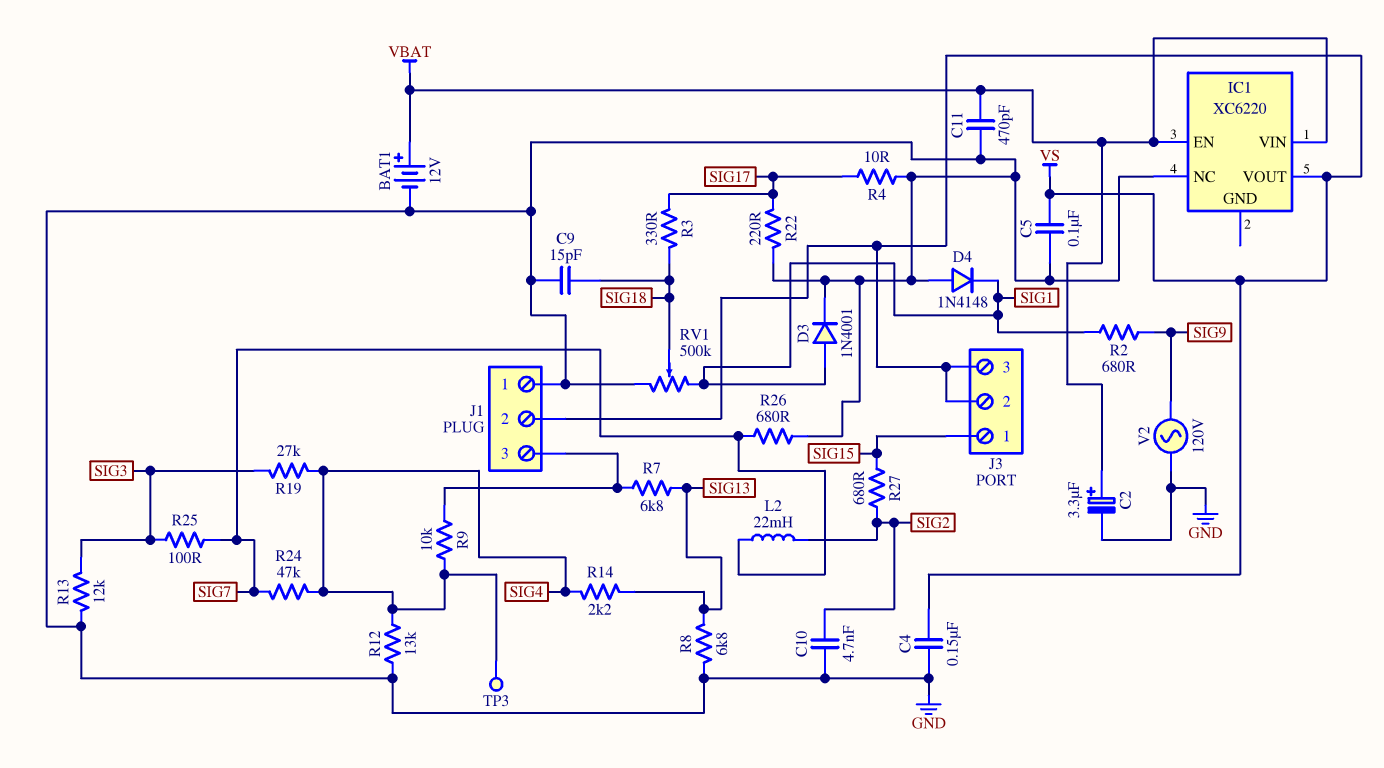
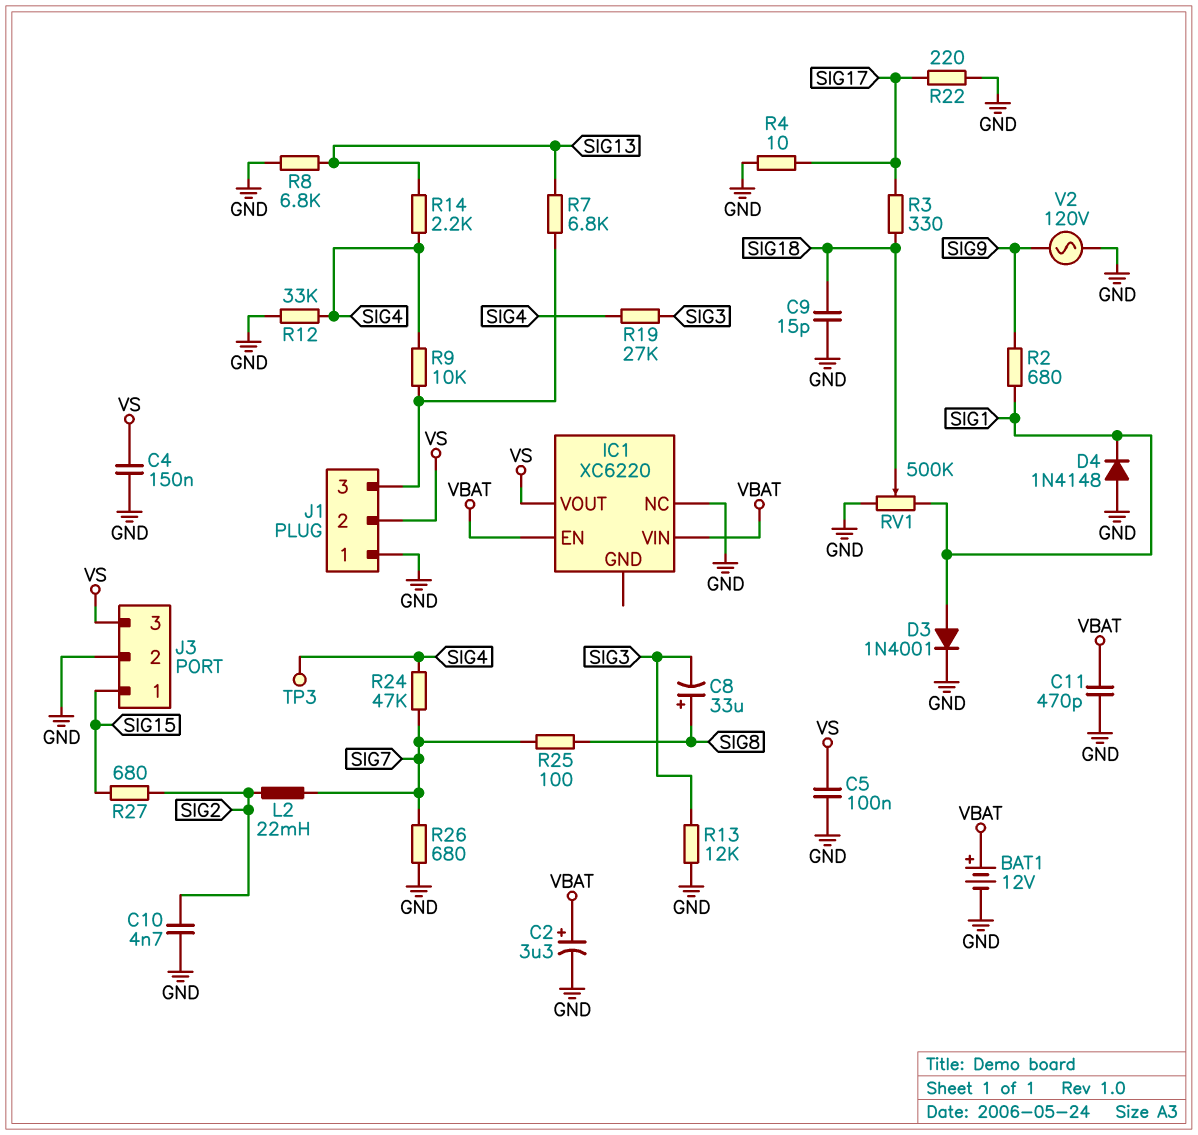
C8: none -> 33uF (plus SIG8, minus SIG3)
J3 pin 2: VS -> GND
R12: 13k (GND, SIG4) -> 33k (GND, SIG4)
R25: 100 (SIG3, SIG7) -> 100 (SIG7, SIG8)

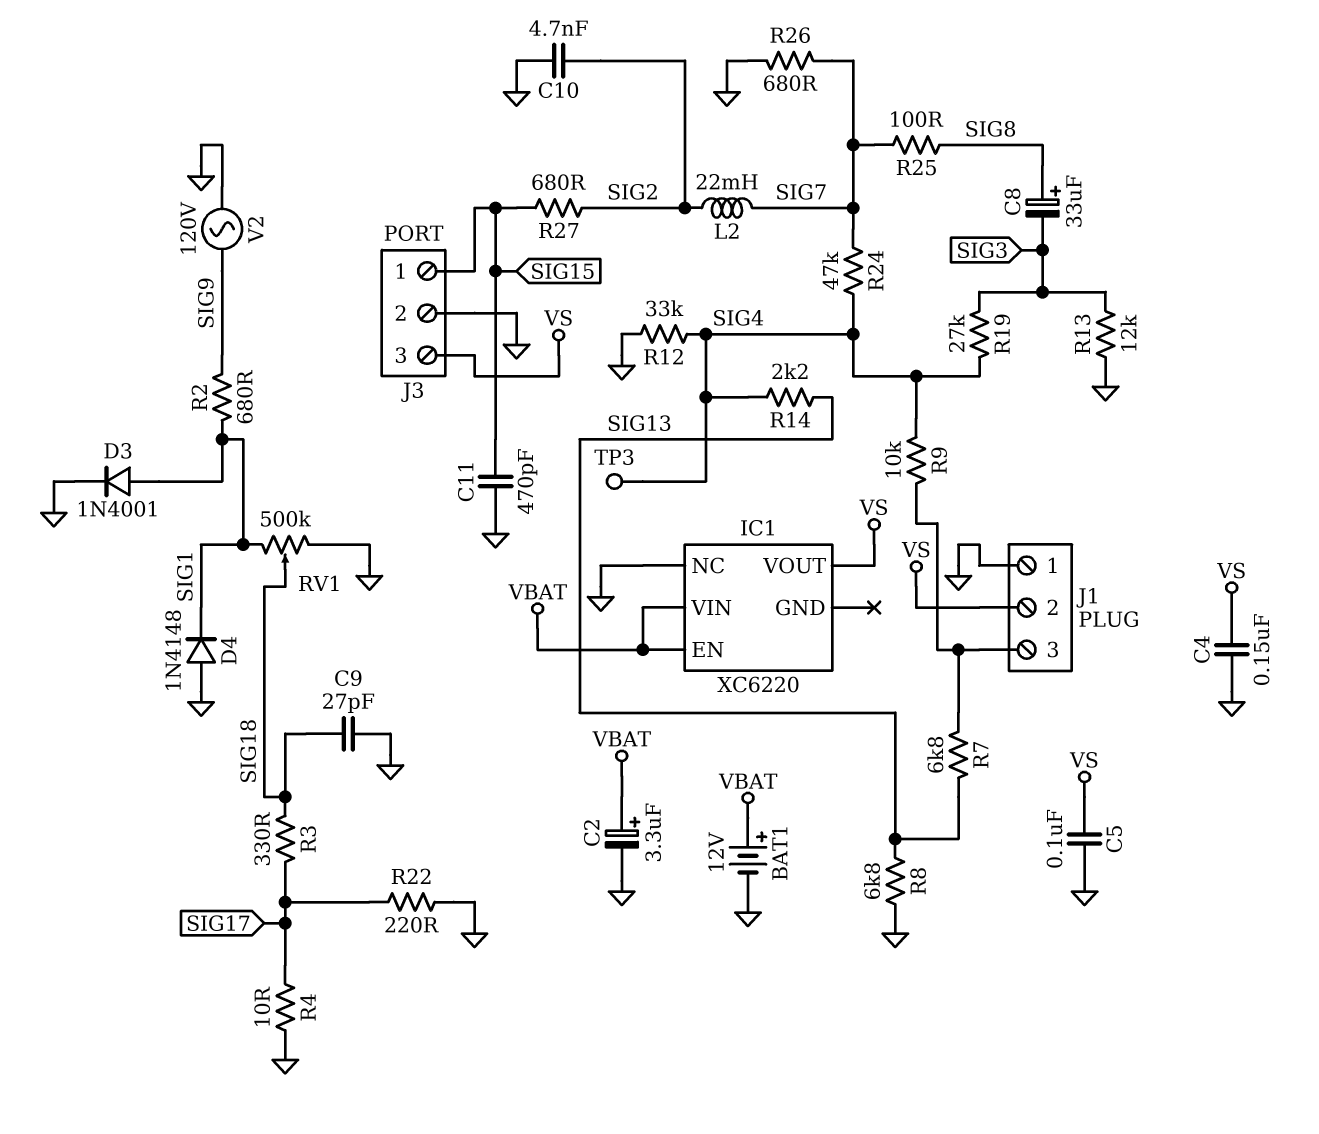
C9: 15pF (GND, SIG18) -> 27pF (GND, SIG18)
C11: 470pF (GND, VBAT) -> 470pF (GND, SIG15)

